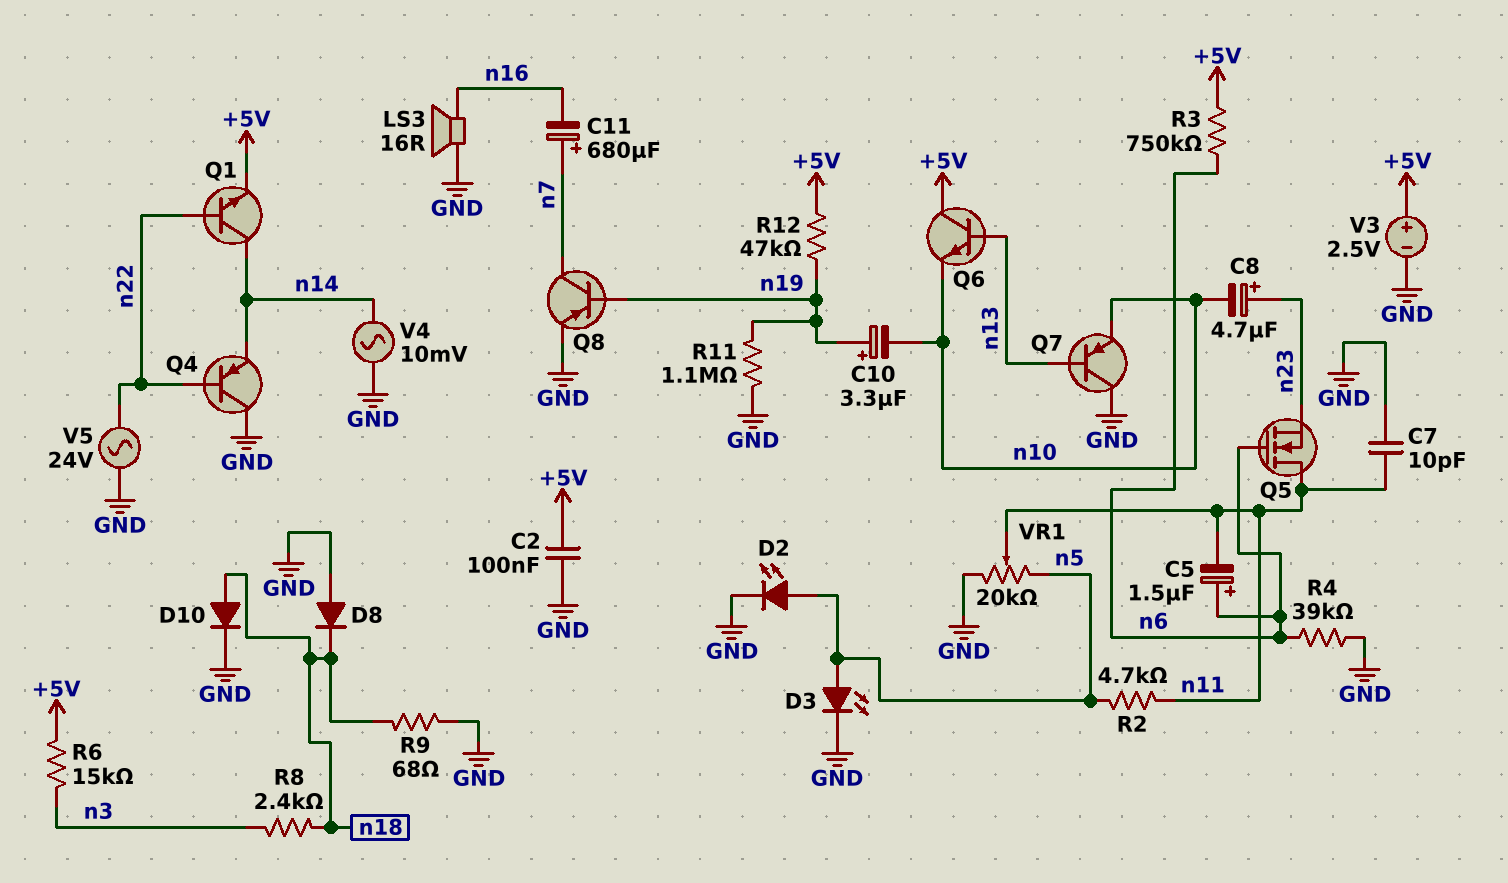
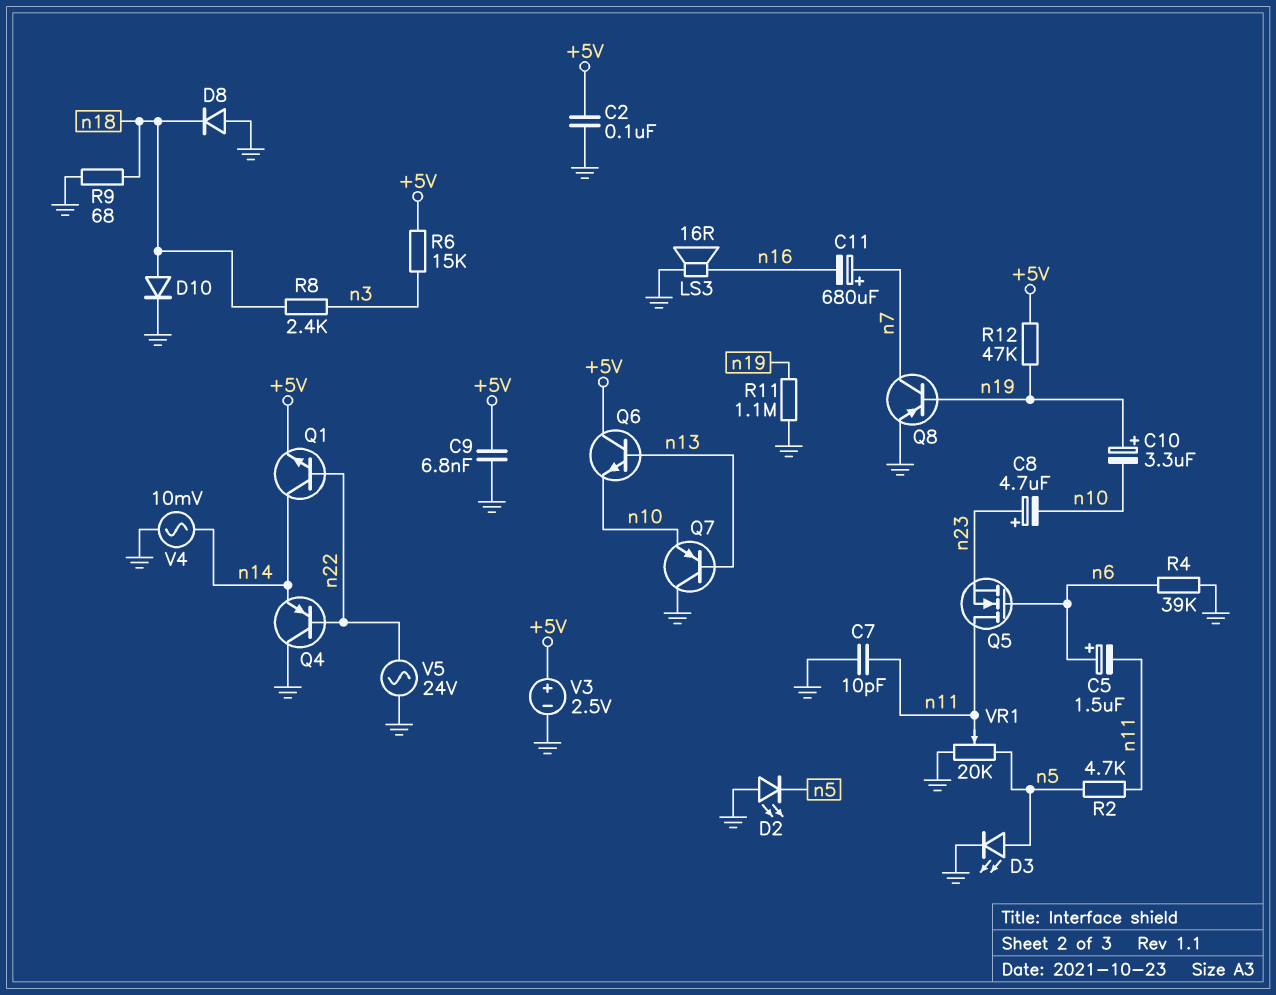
C9: none -> 6.8nF (+5V, GND)
D2: LED (A n5, K GND) -> LED (A GND, K n5)
R3: 750k (+5V, n6) -> none

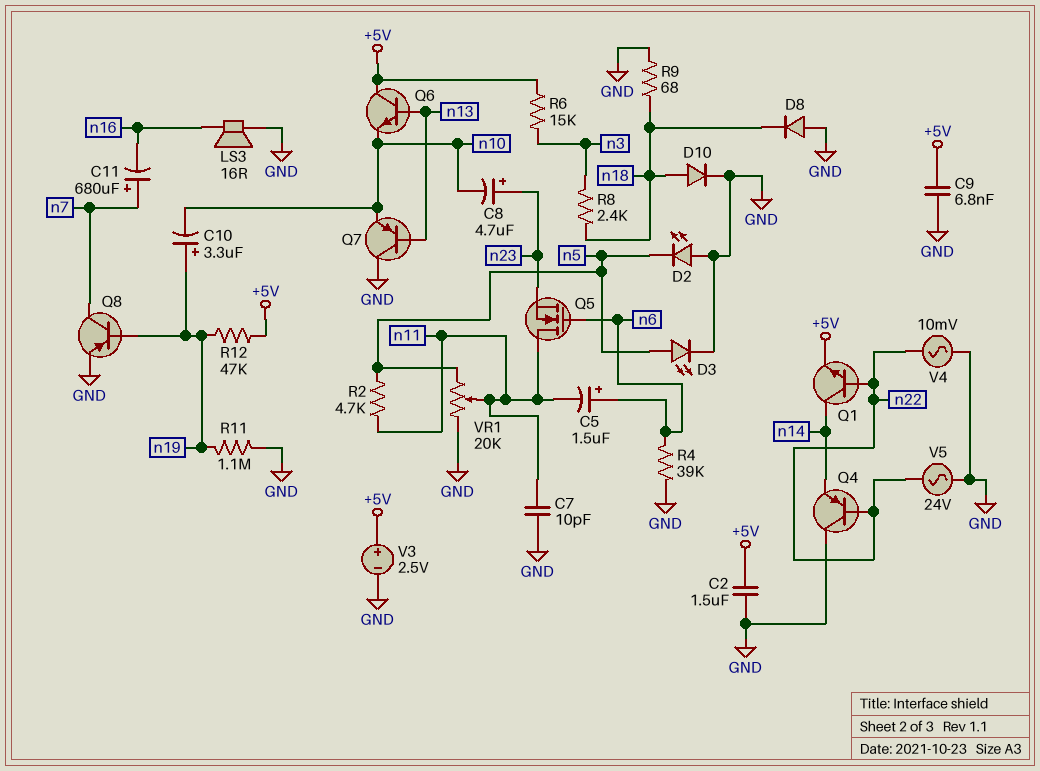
C2: 100nF (+5V, GND) -> 1.5uF (+5V, GND)
V4: AC 10mV (GND, n14) -> AC 10mV (GND, n22)

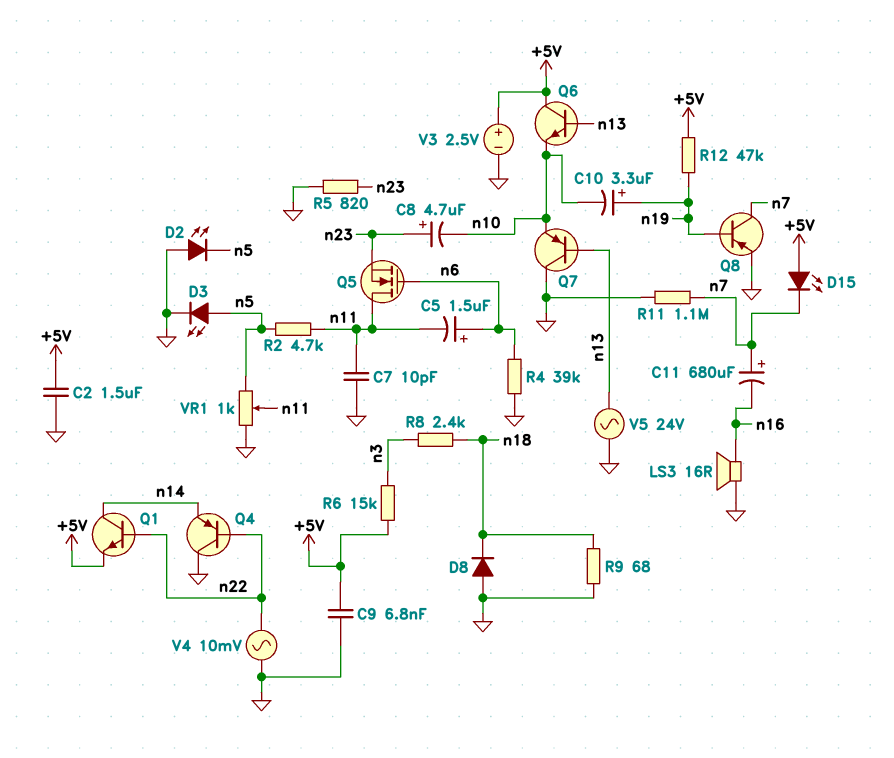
D10: diode (A n18, K GND) -> none
D15: none -> LED (A +5V, K n7)
R5: none -> 820 (GND, n23)
R11: 1.1M (GND, n19) -> 1.1M (GND, n7)
V5: AC 24V (GND, n22) -> AC 24V (GND, n13)
VR1: 20k (GND, n5, wiper n11) -> 1k (GND, n5, wiper n11)

